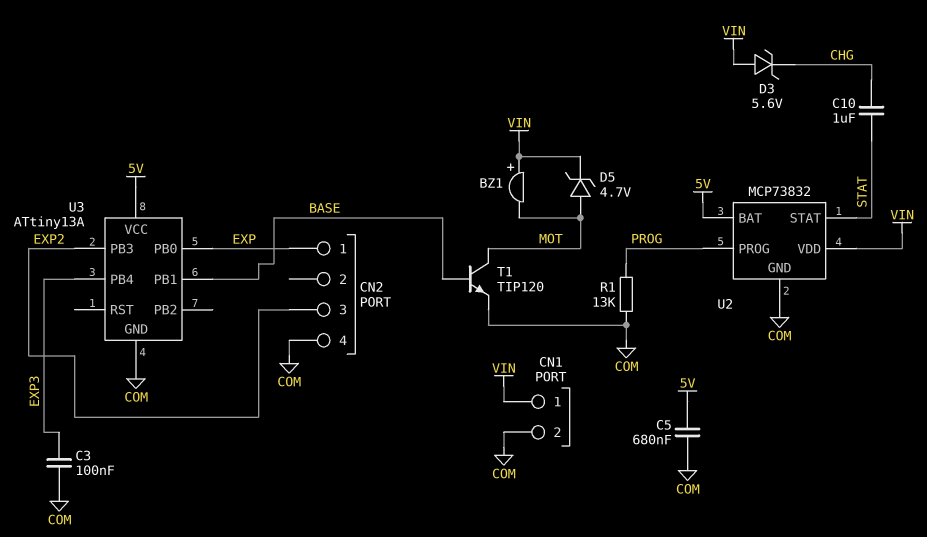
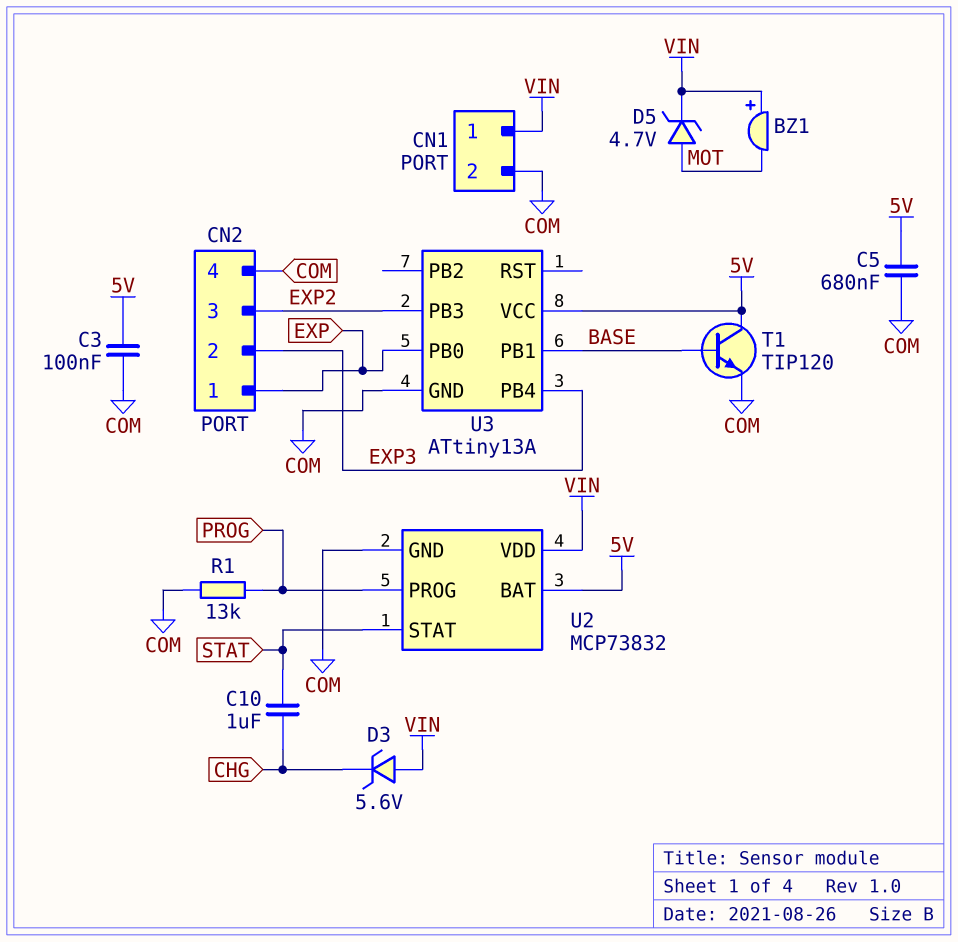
C3: 100nF (COM, EXP3) -> 100nF (5V, COM)
CN2 pin 2: none -> EXP3
T1: NPN TIP120 (B BASE, C MOT, E COM) -> NPN TIP120 (B BASE, C 5V, E COM)

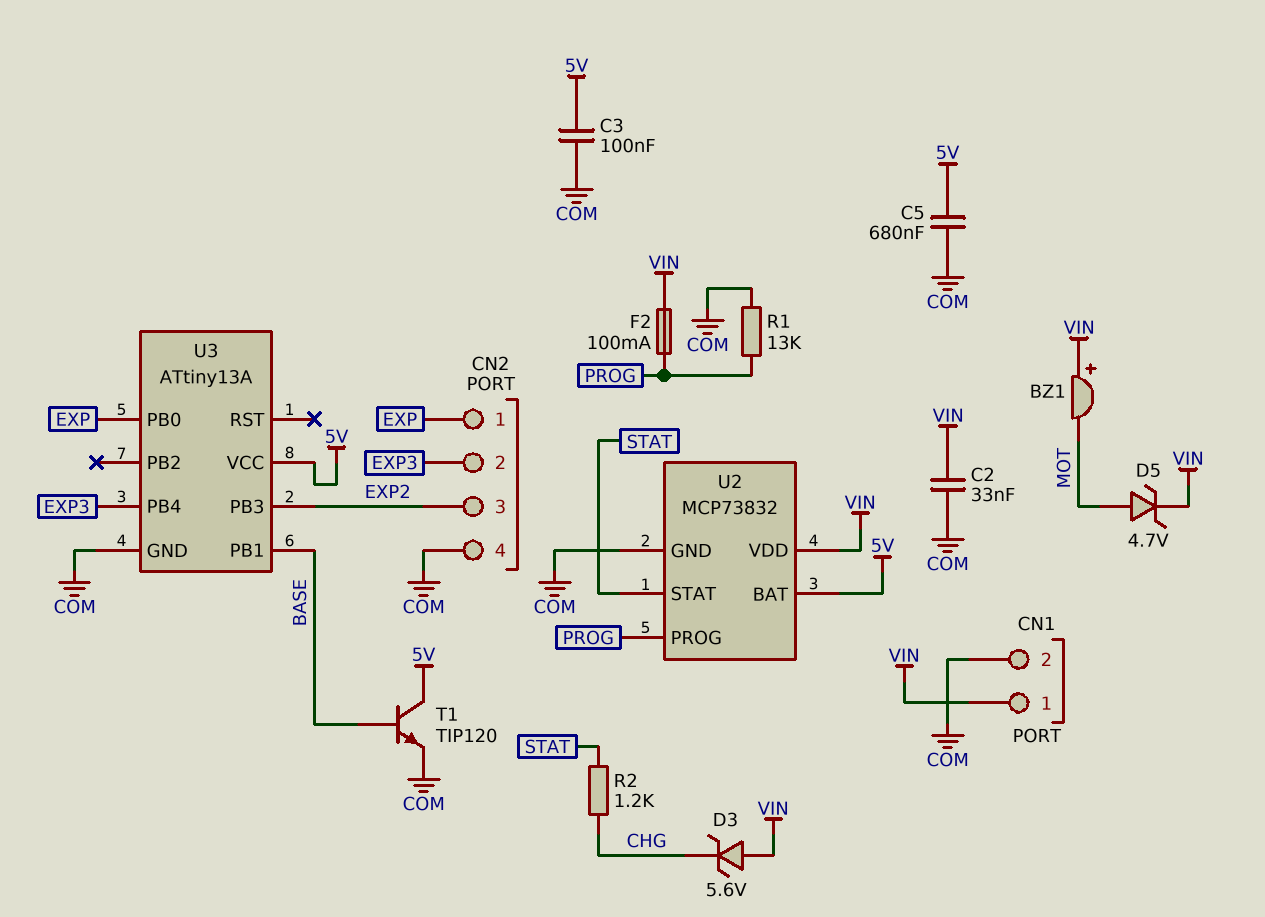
C2: none -> 33nF (COM, VIN)
C10: 1uF (CHG, STAT) -> none
F2: none -> 100mA (PROG, VIN)
R2: none -> 1.2k (CHG, STAT)

